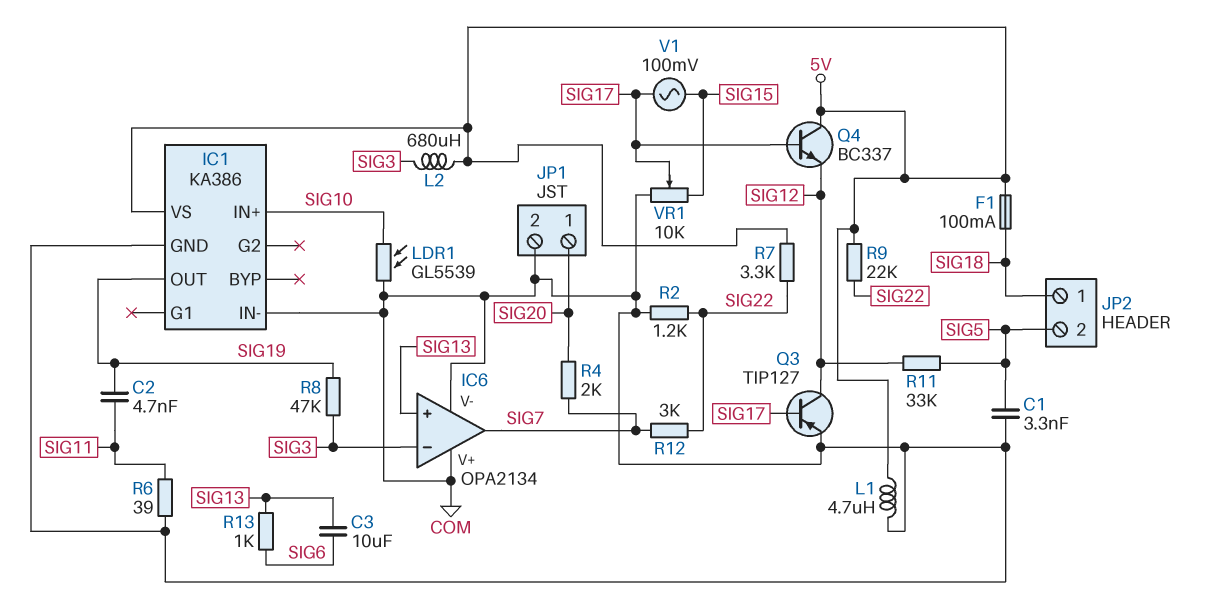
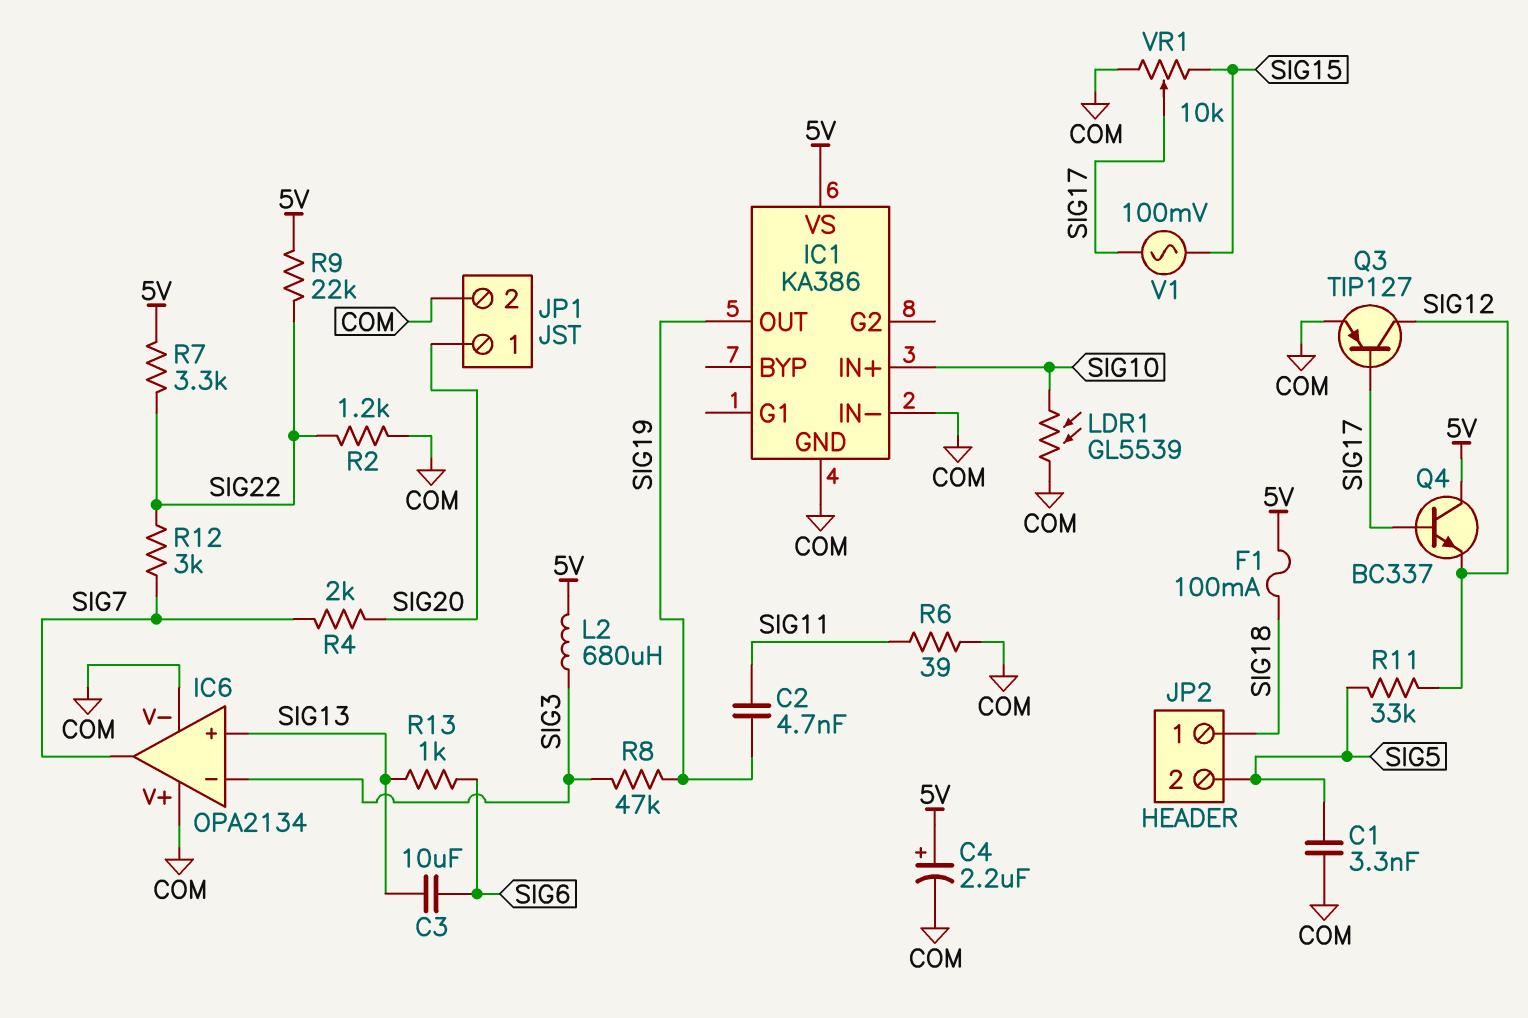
C4: none -> 2.2uF (plus 5V, minus COM)
L1: 4.7uH (5V, COM) -> none

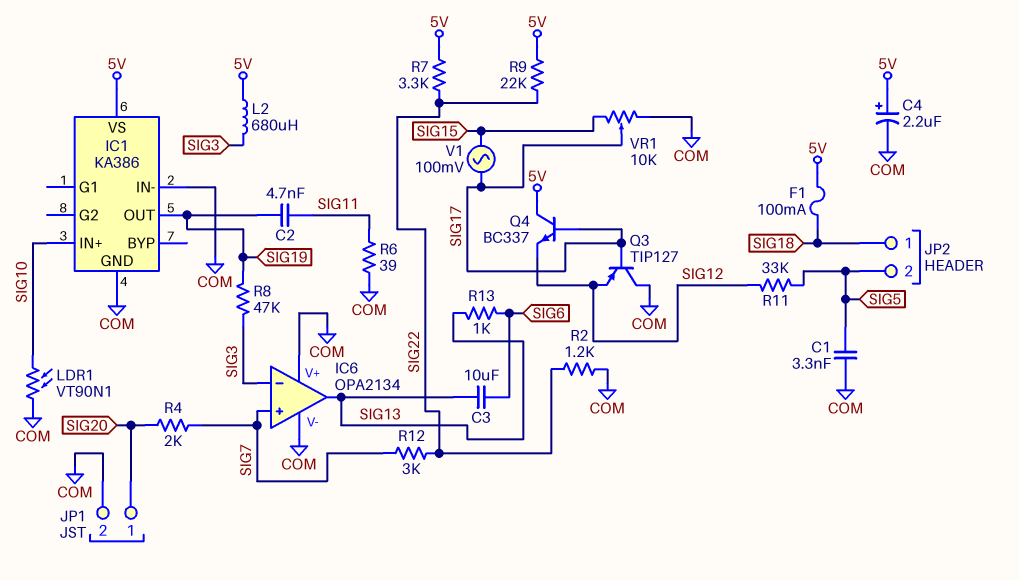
IC6 pin in+: SIG13 -> SIG7
IC6 pin out: SIG7 -> SIG13
LDR1: GL5539 (COM, SIG10) -> VT90N1 (COM, SIG10)
Q3: PNP TIP127 (B SIG17, C SIG12, E COM) -> PNP TIP127 (B SIG17, C COM, E SIG12)

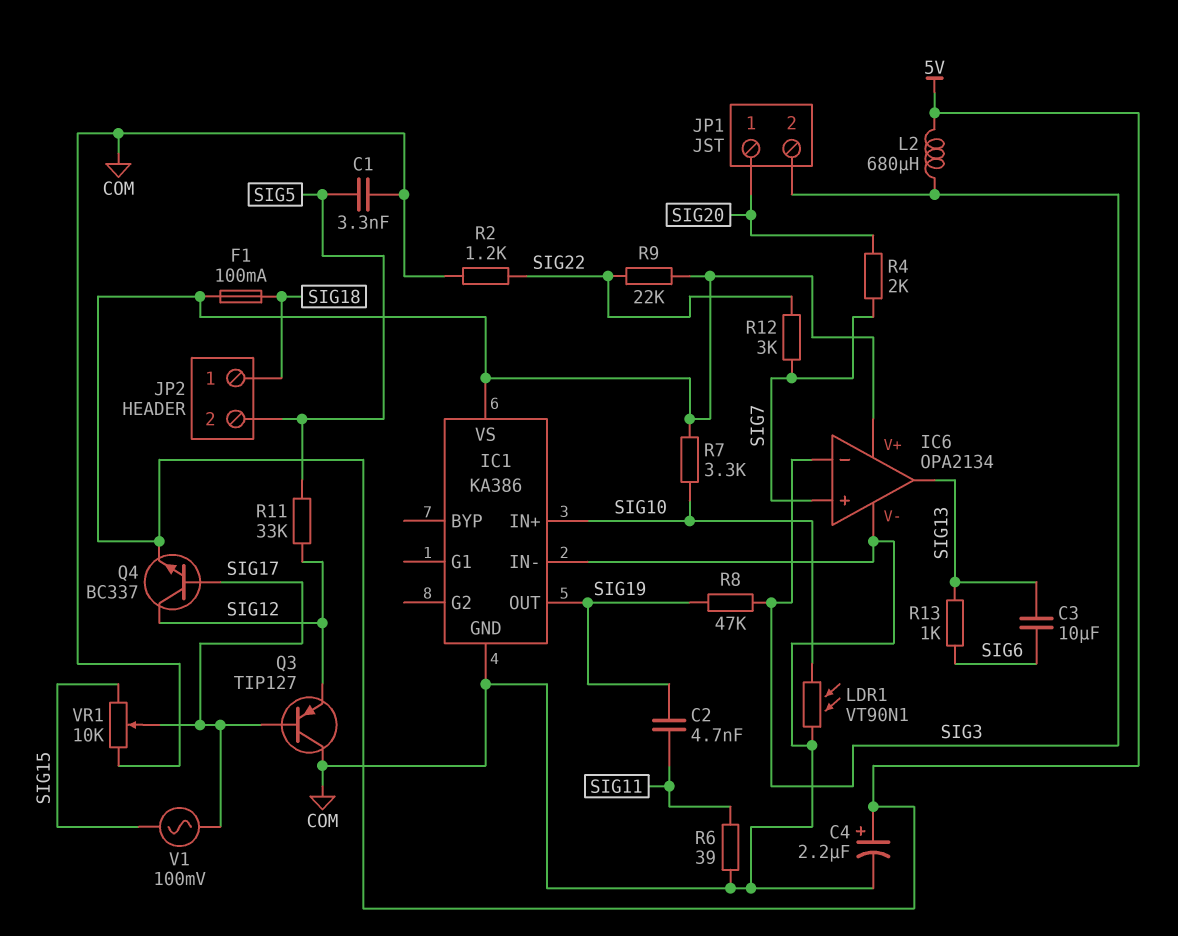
IC6 pin V+: COM -> 5V
JP1 pin 2: COM -> SIG3
Q4: NPN BC337 (B SIG17, C 5V, E SIG12) -> NPN BC337 (B SIG17, C SIG12, E 5V)
R7: 3.3k (5V, SIG22) -> 3.3k (5V, SIG10)

